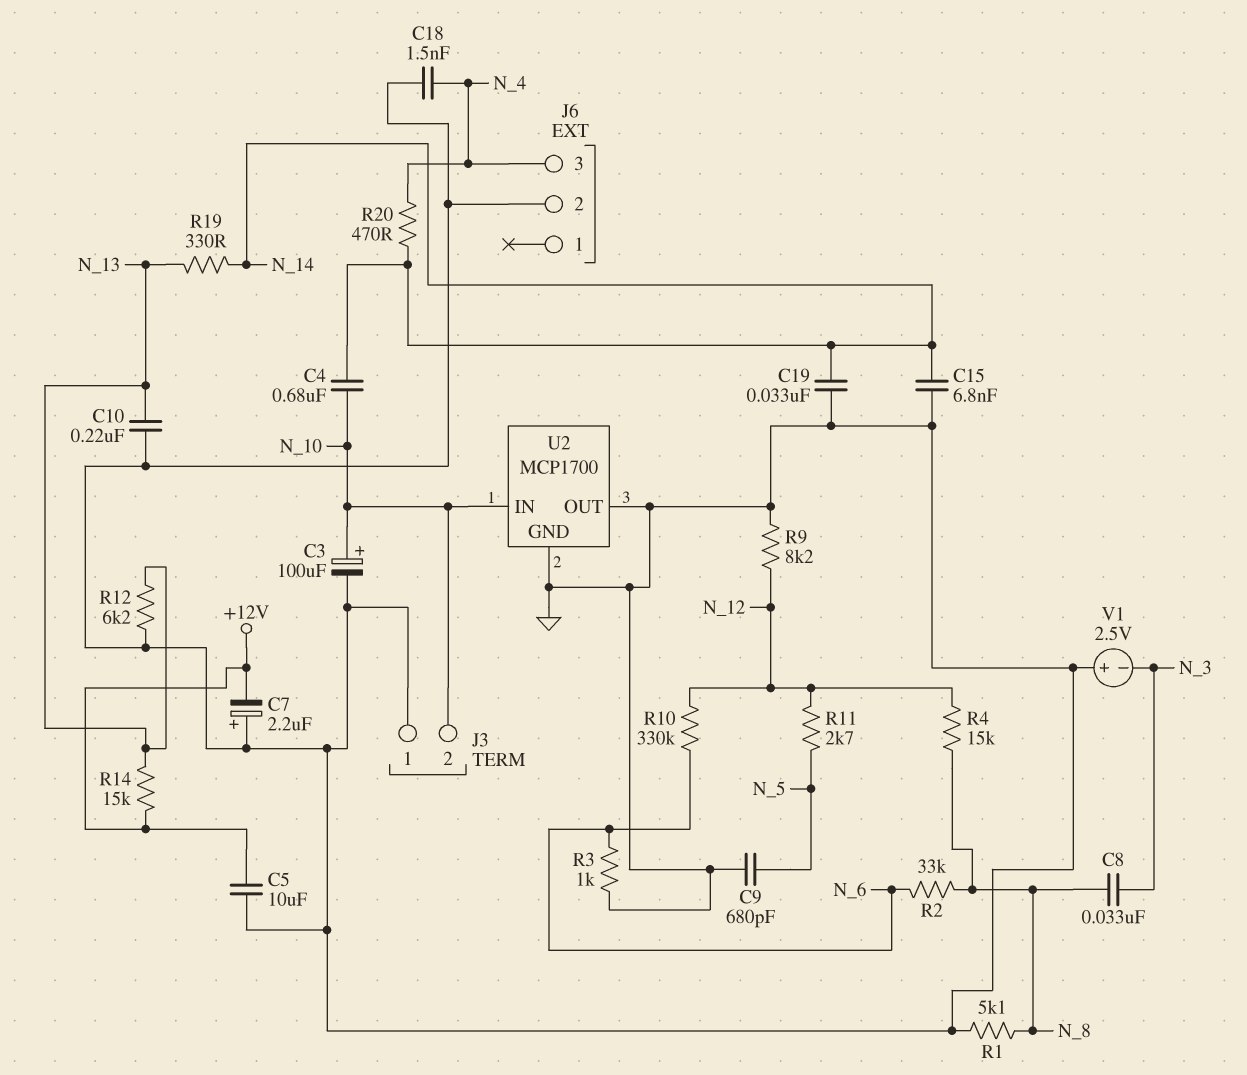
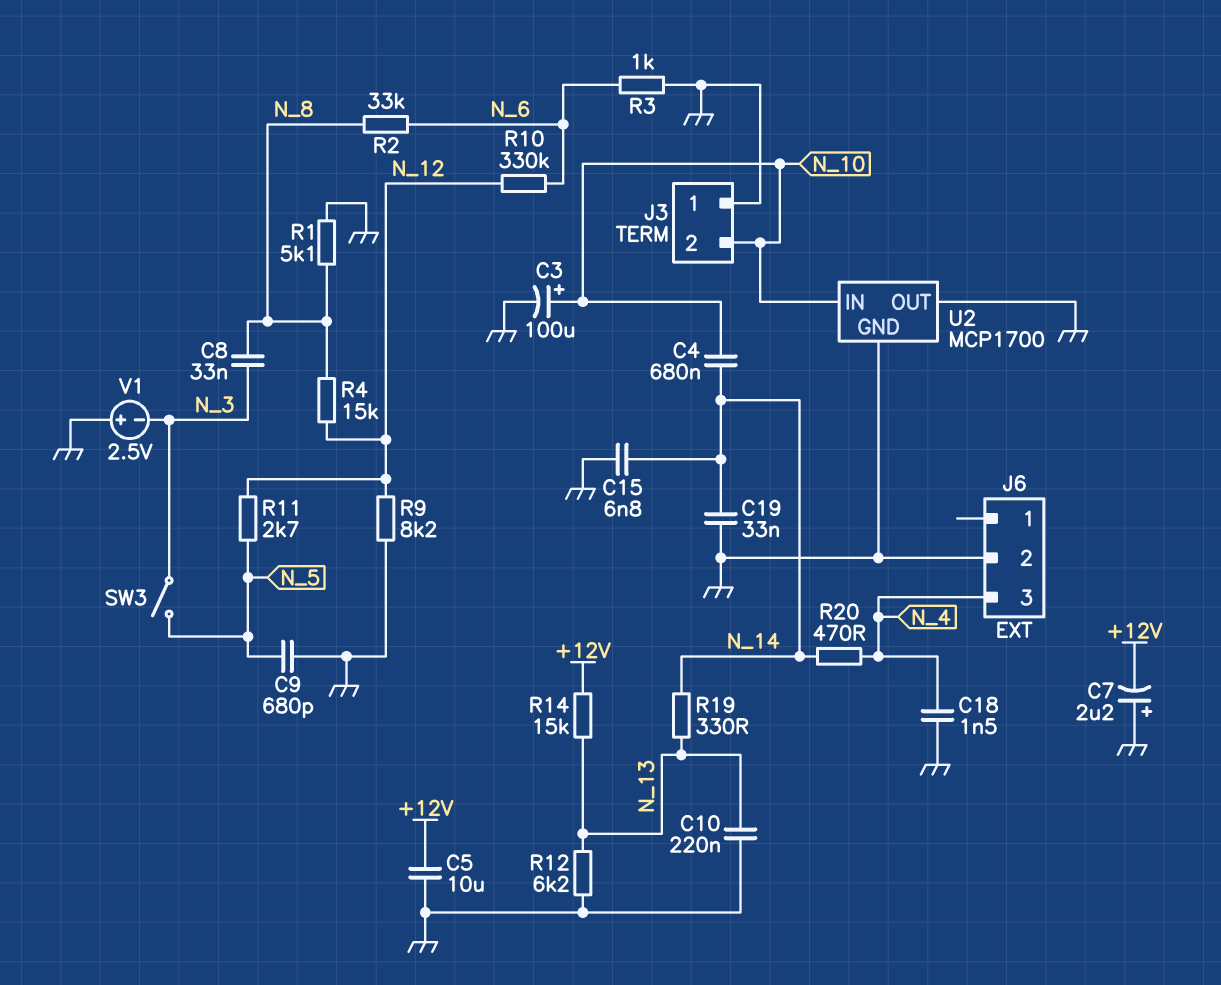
SW3: none -> switch (N_3, N_5)

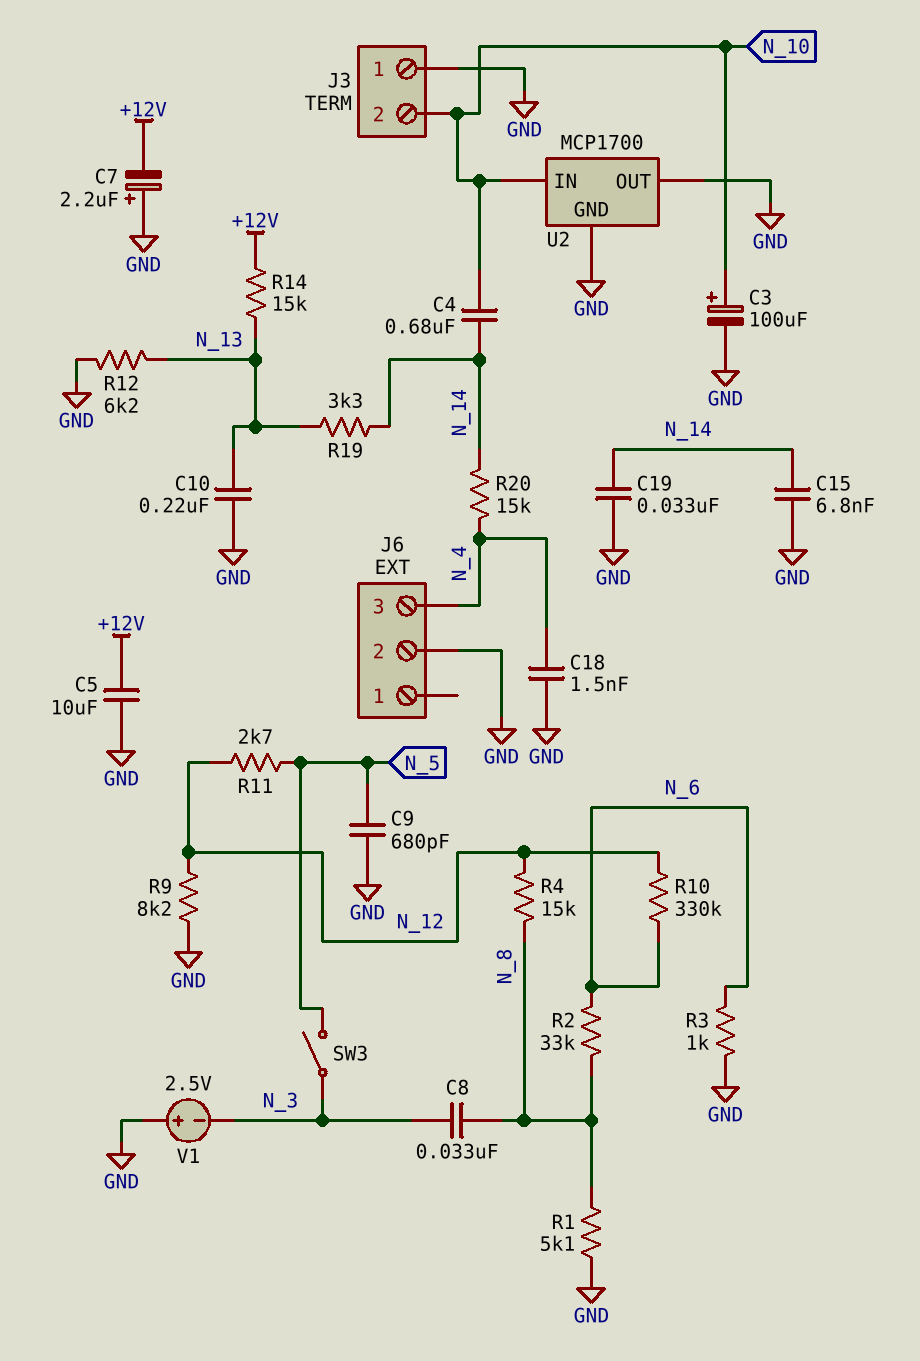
R19: 330 (N_13, N_14) -> 3.3k (N_13, N_14)
R20: 470 (N_4, N_14) -> 15k (N_4, N_14)

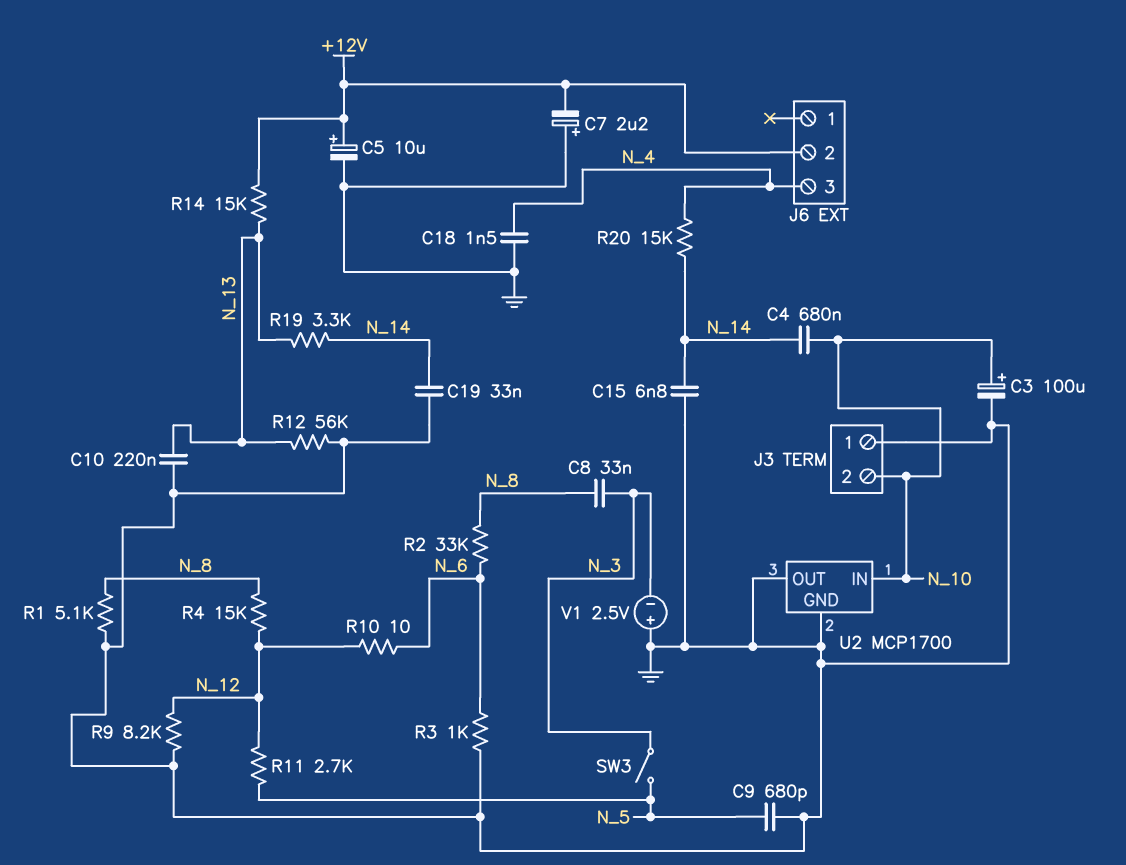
C5: 10uF (+12V, GND) -> 10uF (plus +12V, minus GND)
J6 pin 2: GND -> +12V
R10: 330k (N_6, N_12) -> 10 (N_6, N_12)
R12: 6.2k (GND, N_13) -> 56k (GND, N_13)

